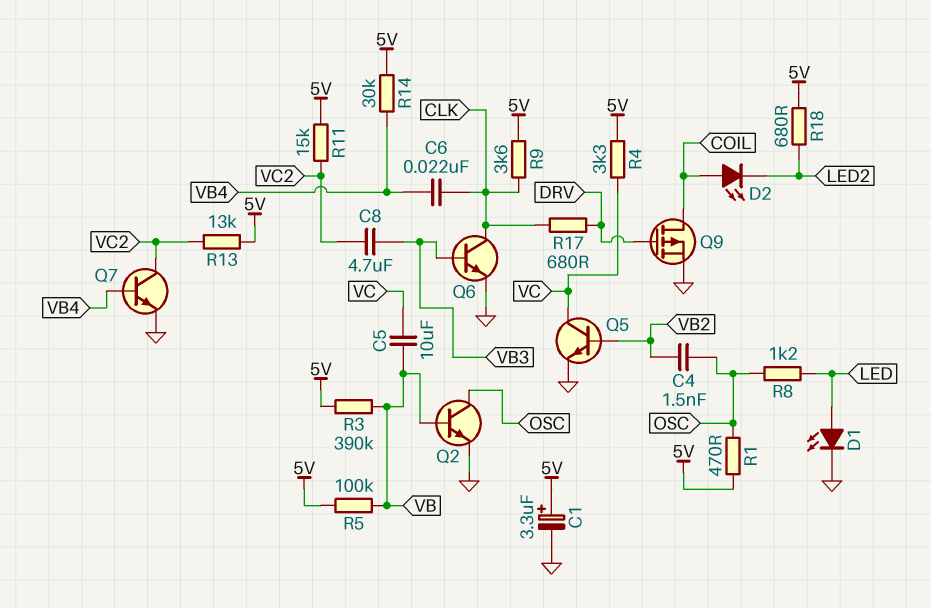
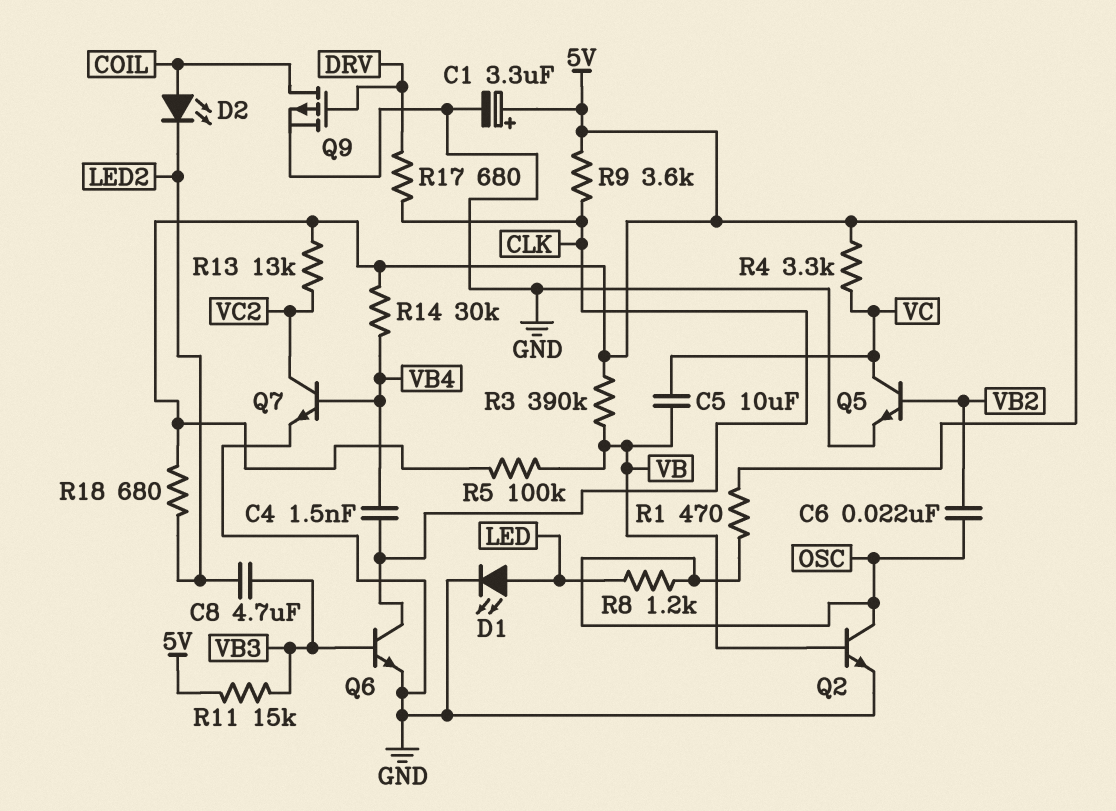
C4: 1.5nF (OSC, VB2) -> 1.5nF (CLK, VB4)
C6: 22nF (CLK, VB4) -> 22nF (OSC, VB2)
C8: 4.7uF (VB3, VC2) -> 4.7uF (LED2, VB3)
R11: 15k (5V, VC2) -> 15k (5V, VB3)

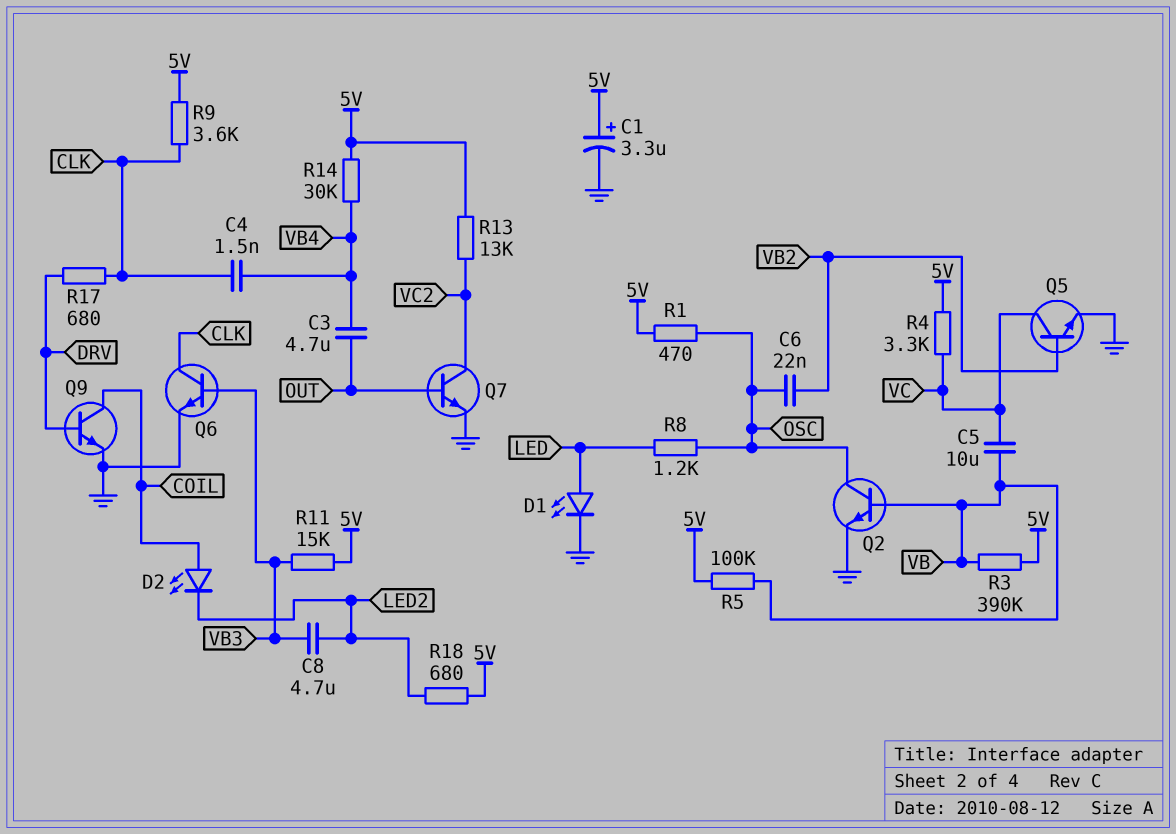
C3: none -> 4.7uF (OUT, VB4)
Q7: NPN (B VB4, C VC2, E GND) -> NPN (B OUT, C VC2, E GND)
Q9: PMOS (G DRV, D COIL, S GND) -> NPN (B DRV, C COIL, E GND)

